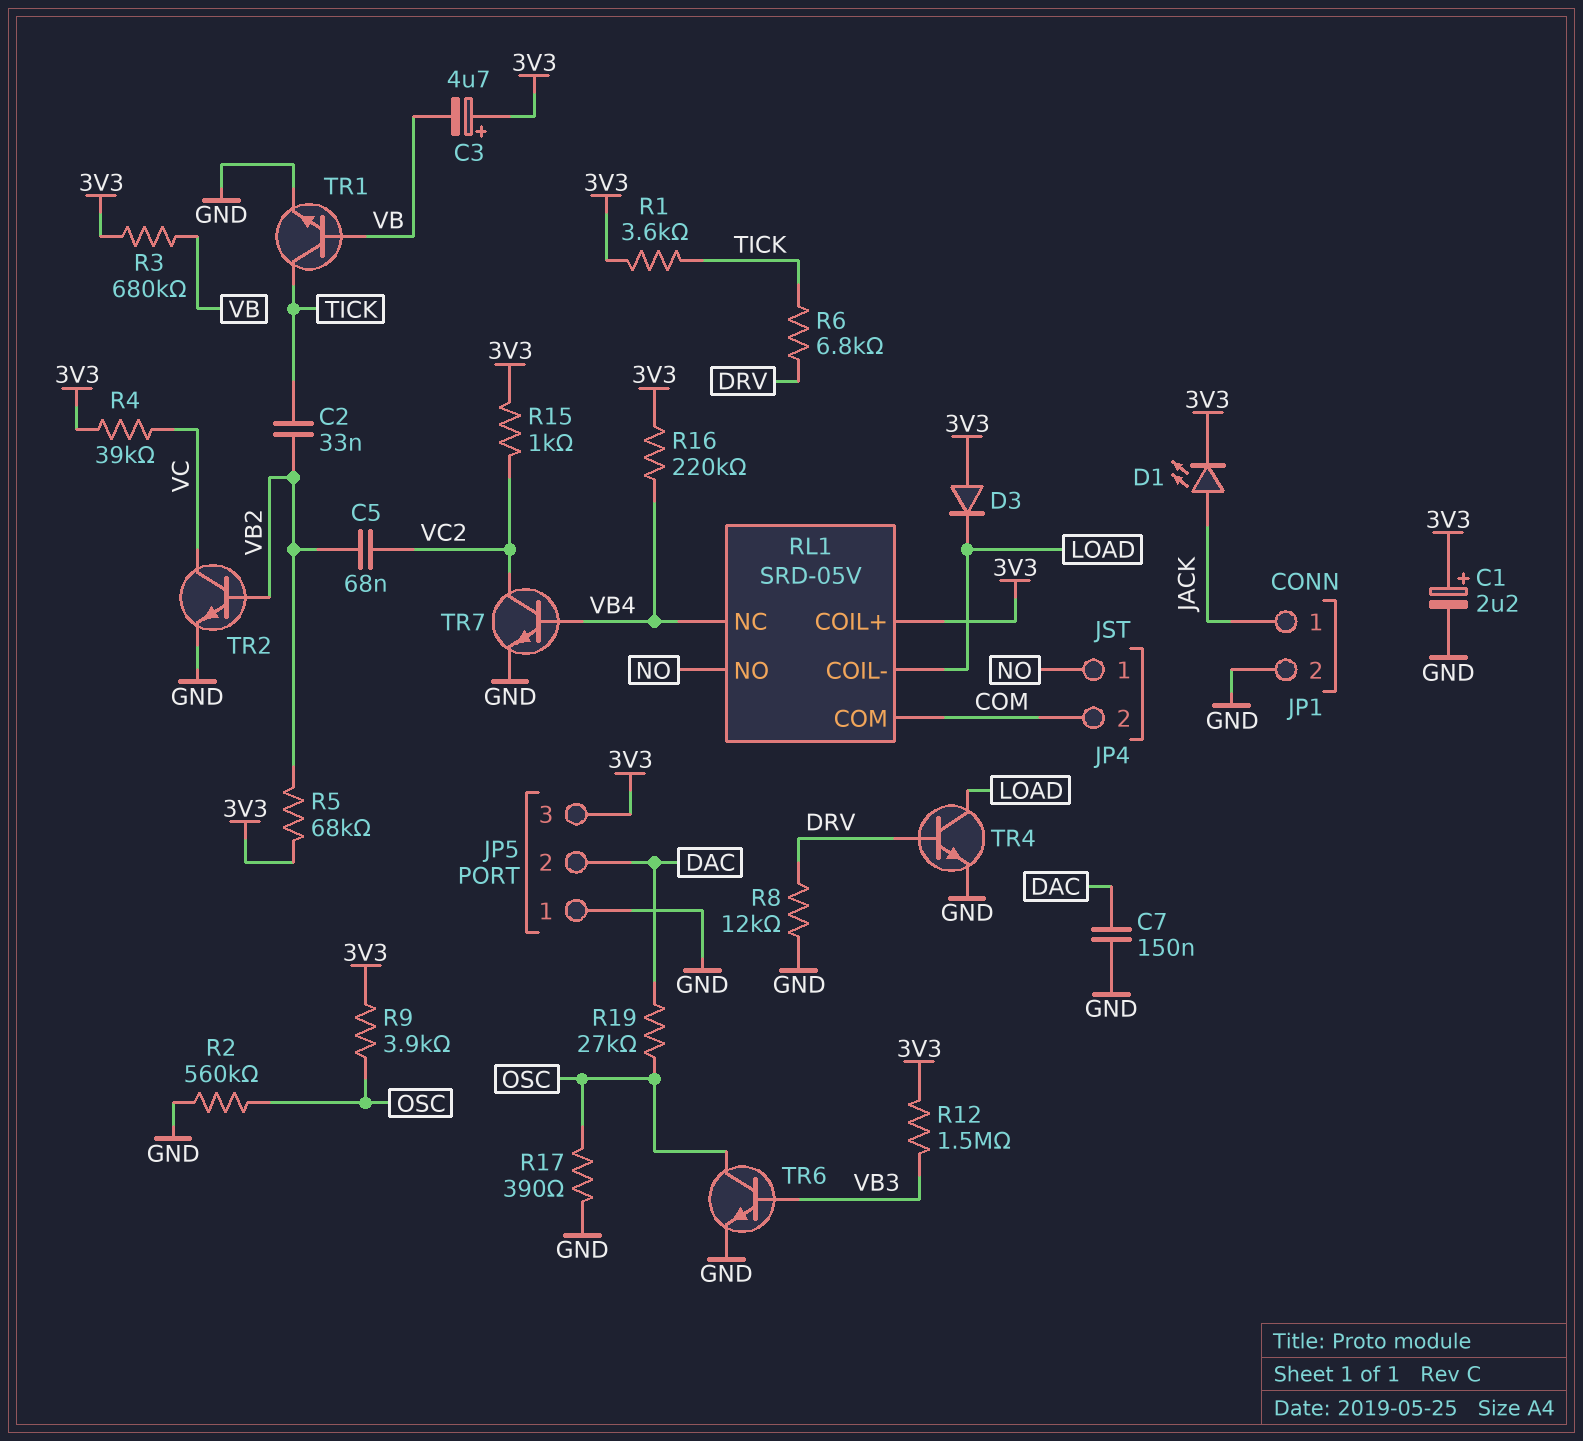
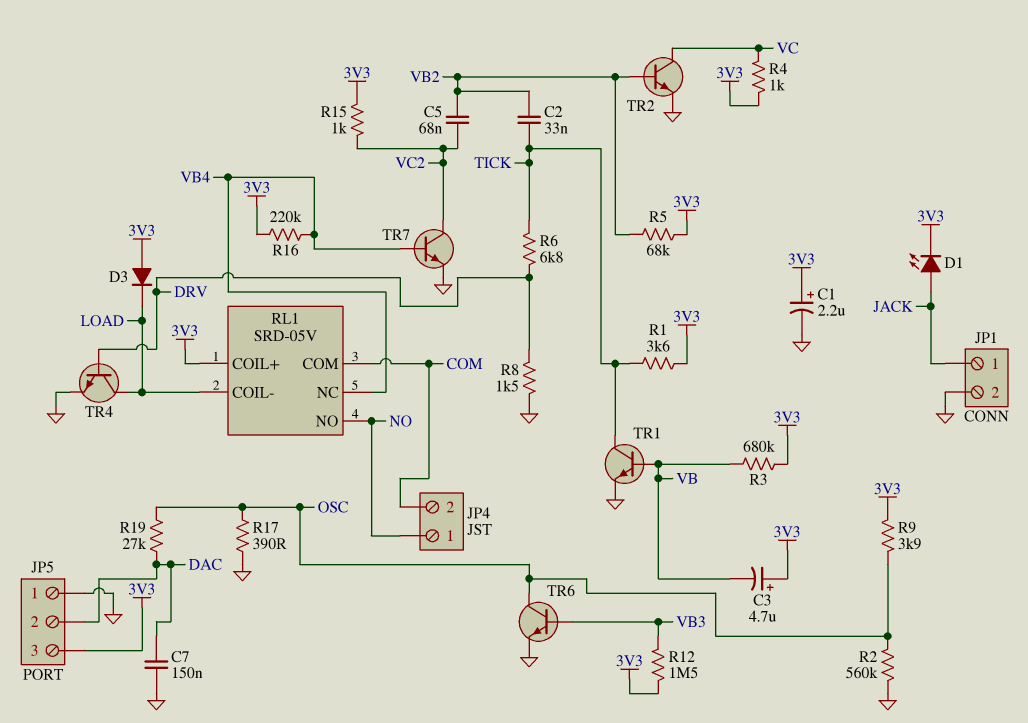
R4: 39k (3V3, VC) -> 1k (3V3, VC)
R8: 12k (DRV, GND) -> 1.5k (DRV, GND)

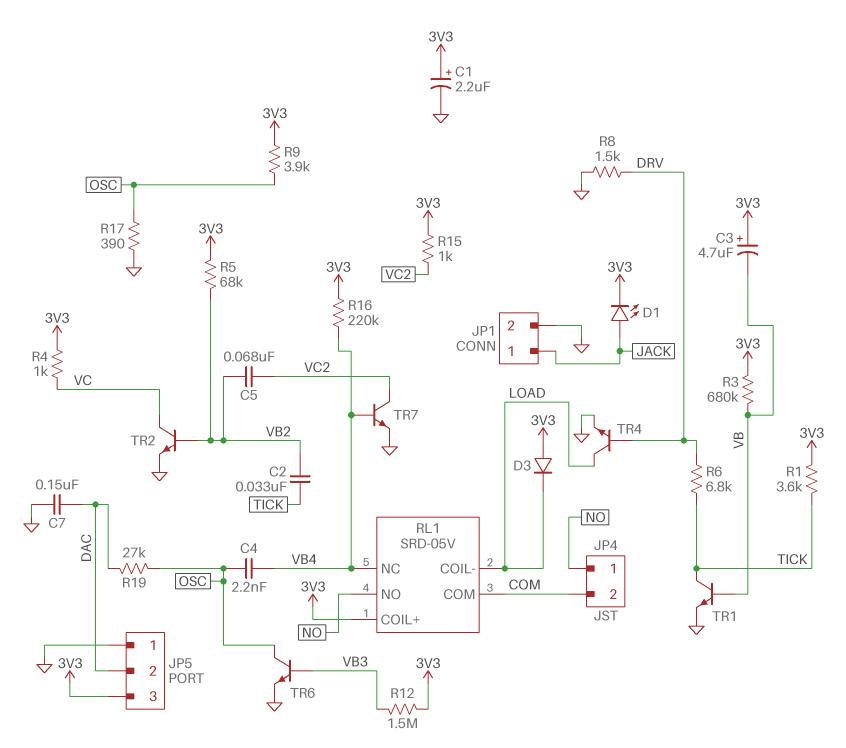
C4: none -> 2.2nF (OSC, VB4)
R2: 560k (GND, OSC) -> none

